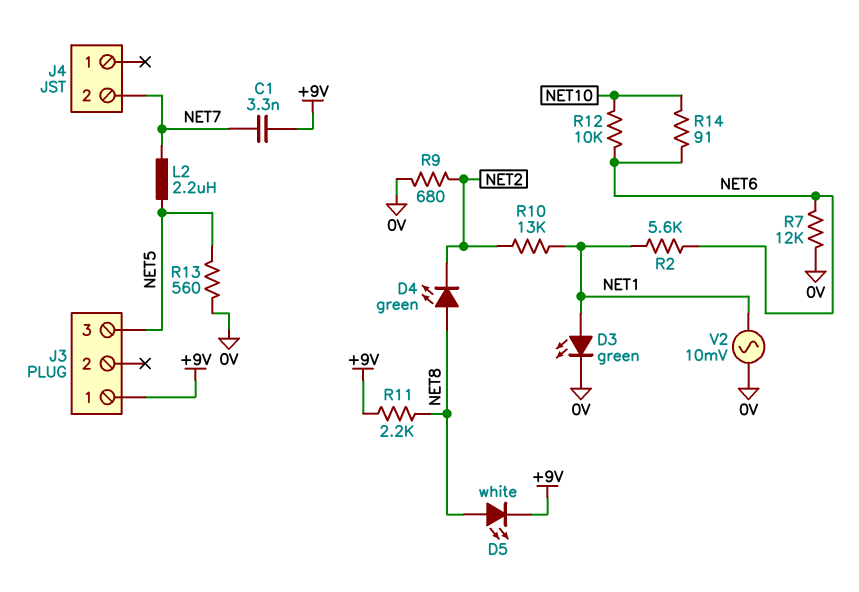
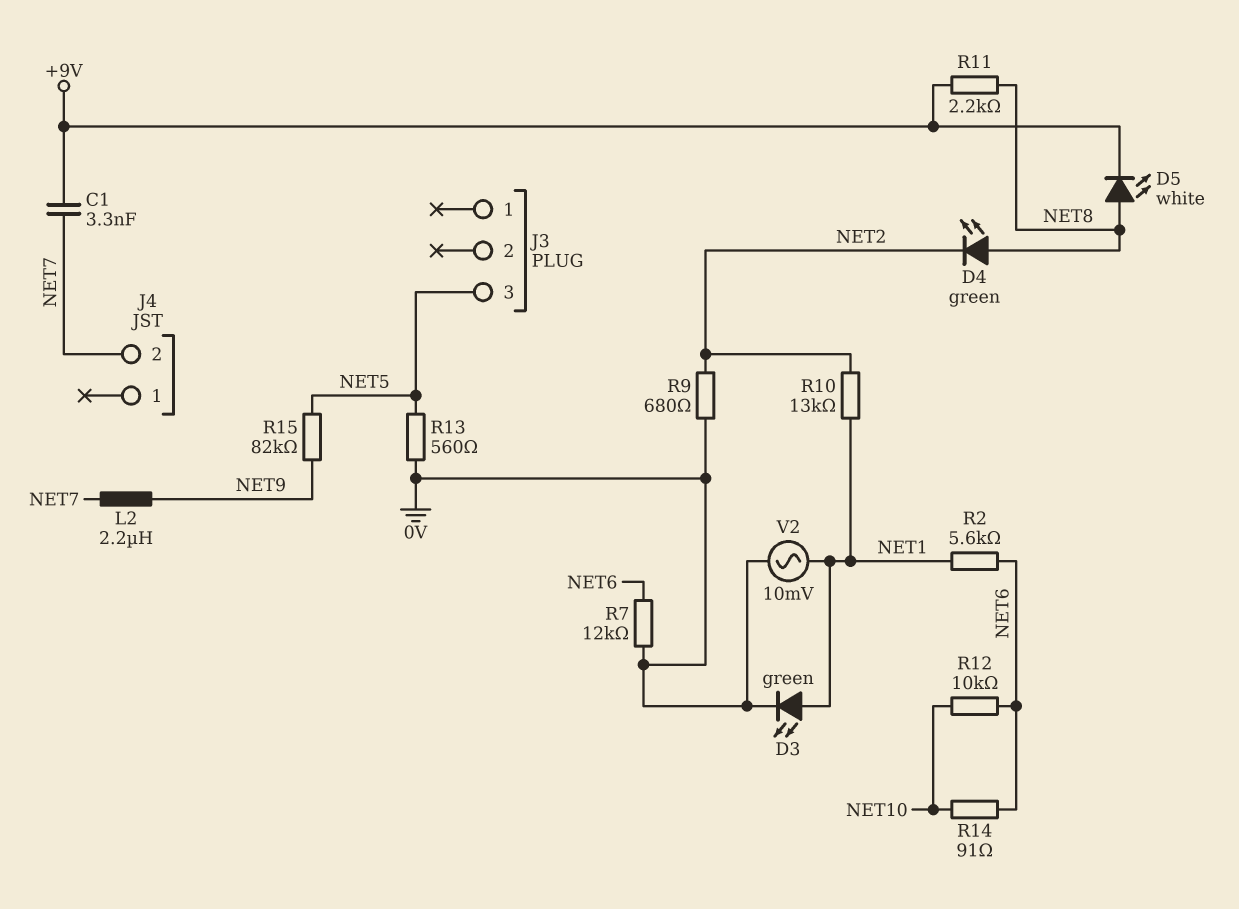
J3 pin 1: +9V -> none
L2: 2.2uH (NET5, NET7) -> 2.2uH (NET7, NET9)
R15: none -> 82k (NET5, NET9)

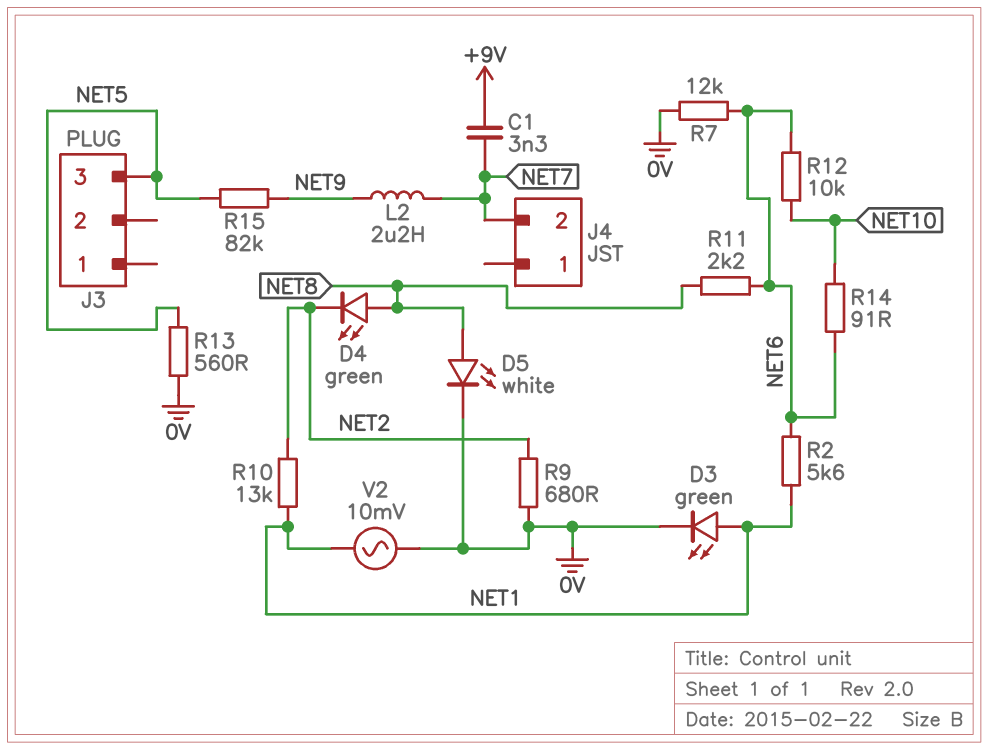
D5: LED white (A NET8, K +9V) -> LED white (A NET8, K 0V)
R11: 2.2k (+9V, NET8) -> 2.2k (NET6, NET8)

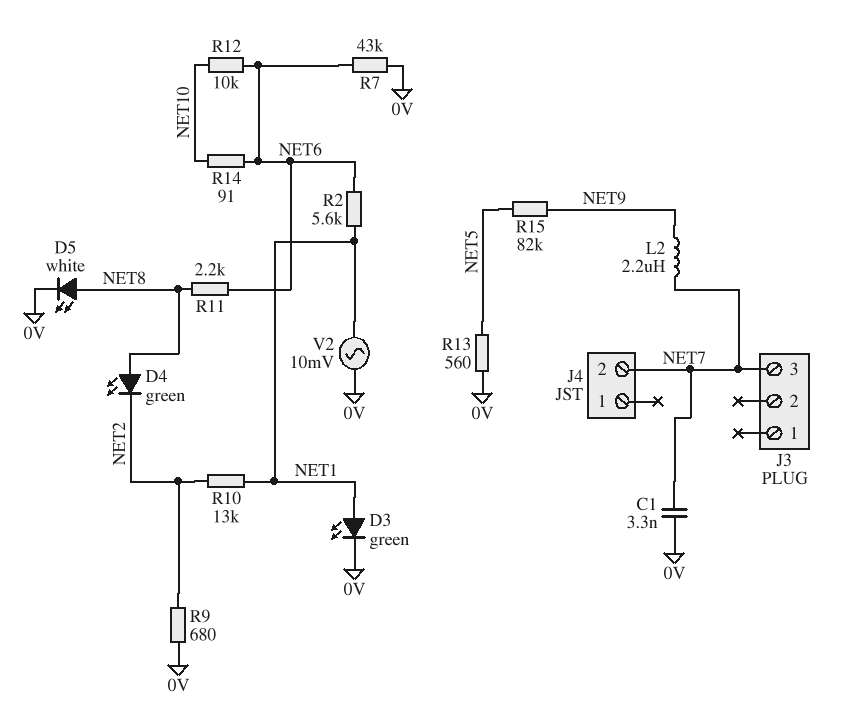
C1: 3.3nF (+9V, NET7) -> 3.3nF (0V, NET7)
J3 pin 3: NET5 -> NET7
R7: 12k (0V, NET6) -> 43k (0V, NET6)

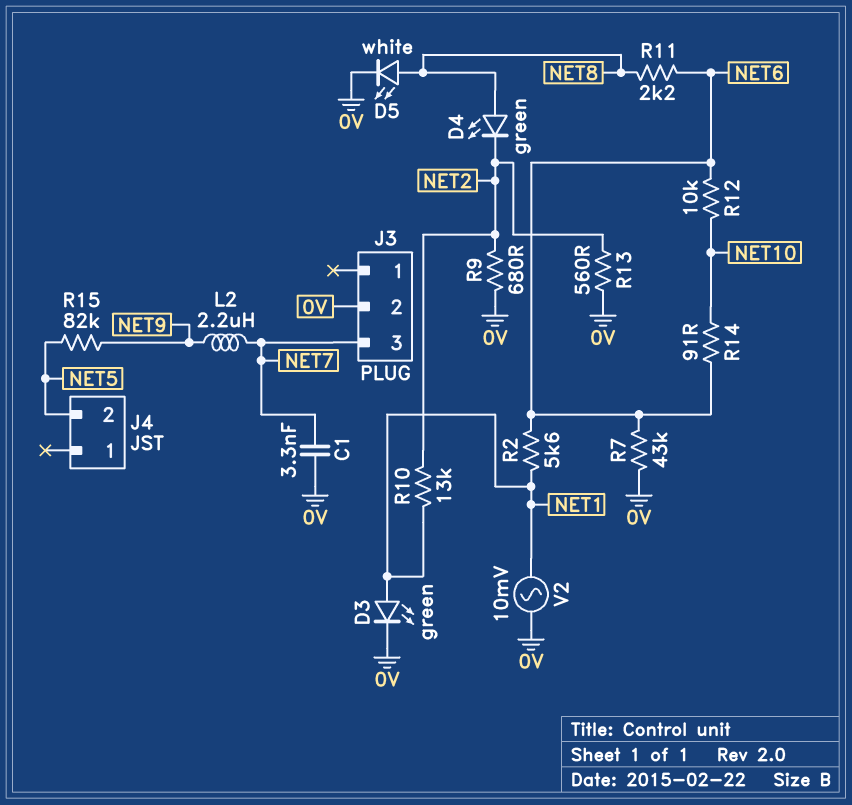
J3 pin 2: none -> 0V
J4 pin 2: NET7 -> NET5
R13: 560 (0V, NET5) -> 560 (0V, NET2)

